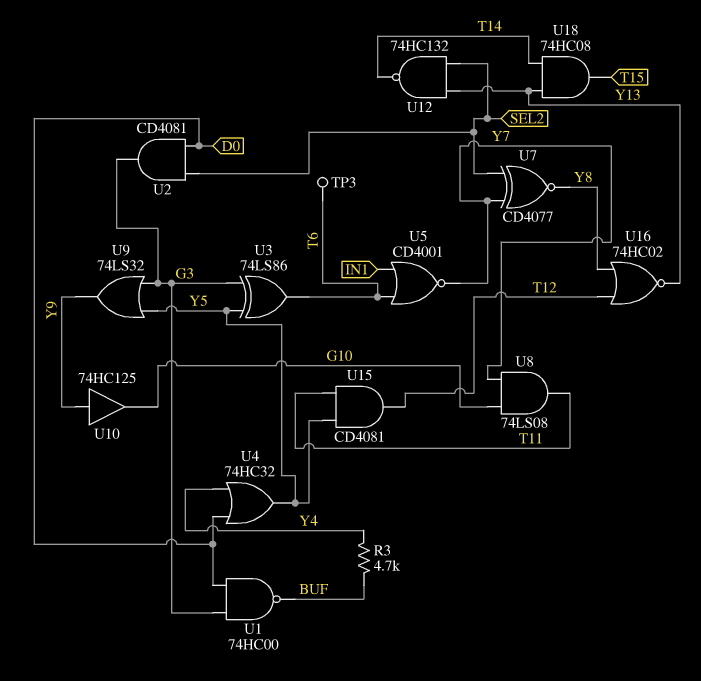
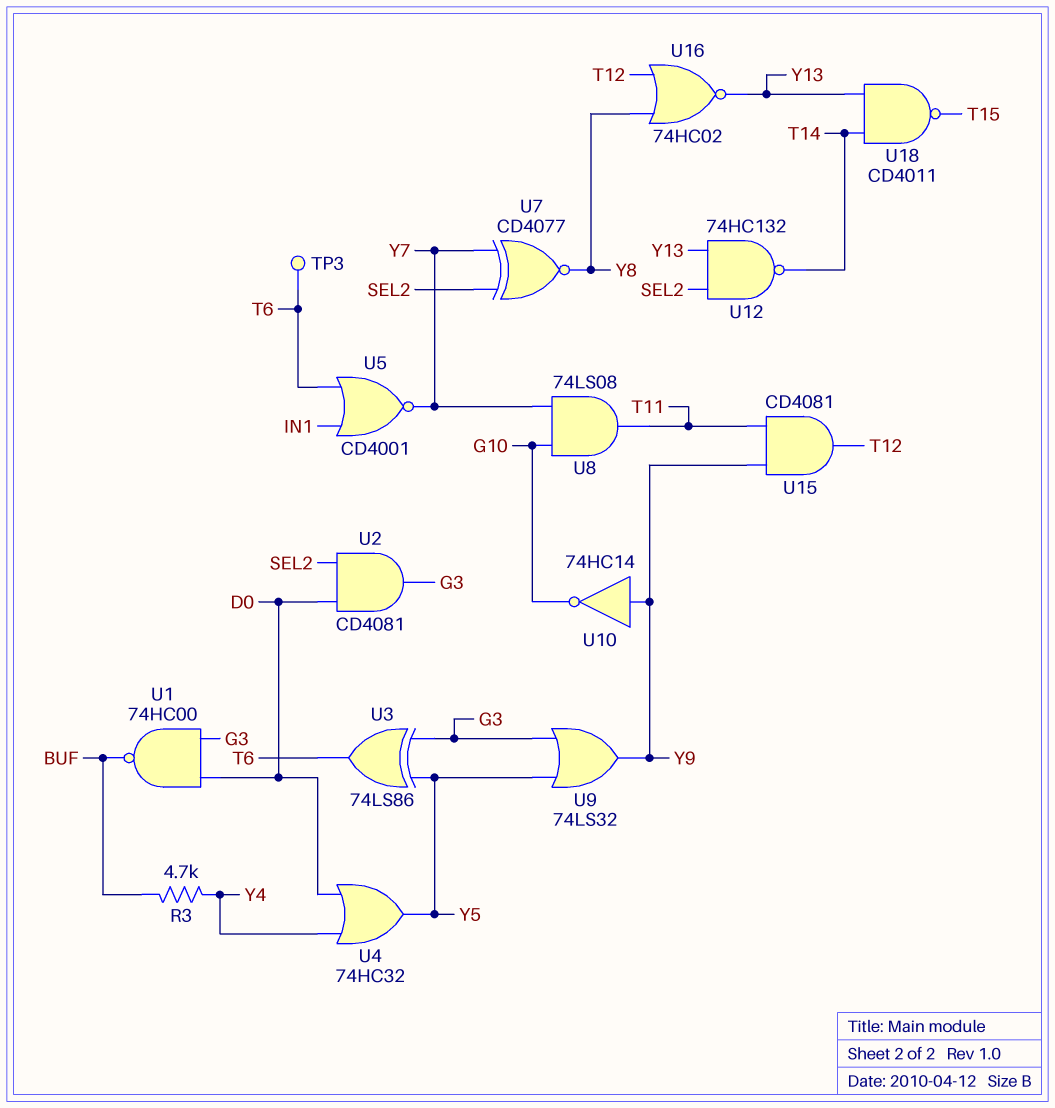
U10: buffer 74HC125 (in Y9, out G10) -> NOT 74HC14 (in Y9, out G10)
U15: AND CD4081 (in T11, in Y5, out T12) -> AND CD4081 (in T11, in Y9, out T12)
U18: AND 74HC08 (in T14, in Y13, out T15) -> NAND CD4011 (in T14, in Y13, out T15)

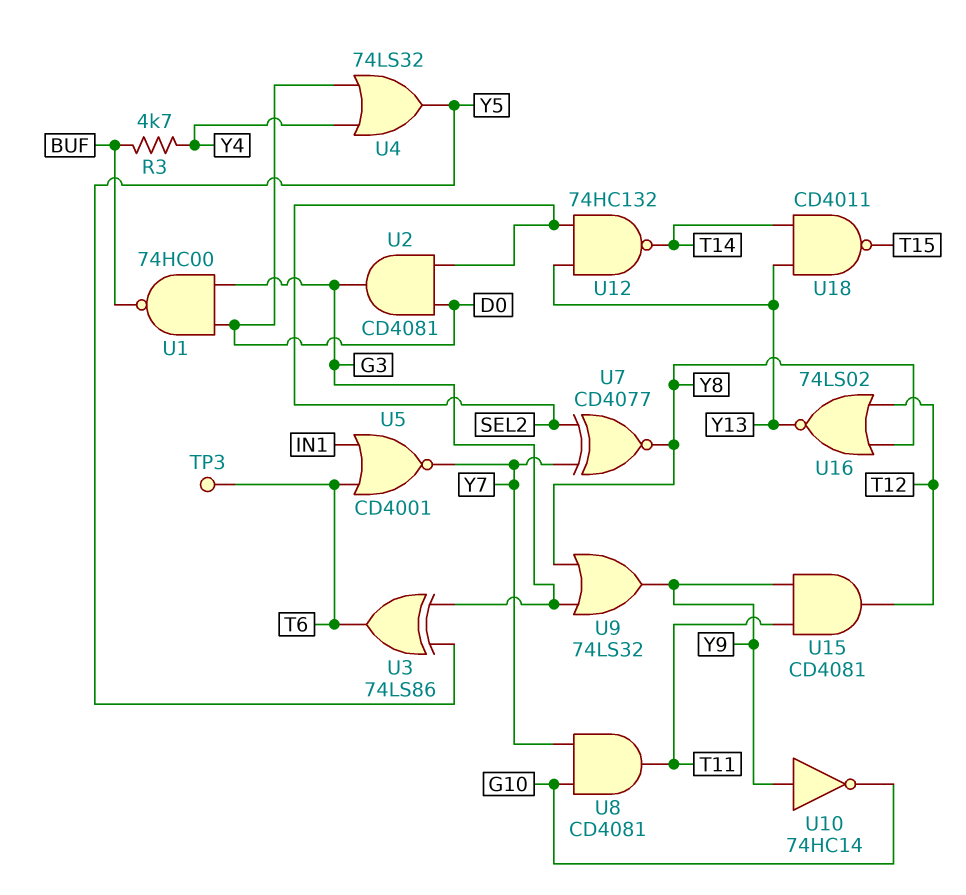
U4: OR 74HC32 (in D0, in Y4, out Y5) -> OR 74LS32 (in D0, in Y4, out Y5)
U8: AND 74LS08 (in G10, in Y7, out T11) -> AND CD4081 (in G10, in Y7, out T11)
U9: OR 74LS32 (in G3, in Y5, out Y9) -> OR 74LS32 (in G3, in Y8, out Y9)
U16: NOR 74HC02 (in T12, in Y8, out Y13) -> NOR 74LS02 (in T12, in Y8, out Y13)

